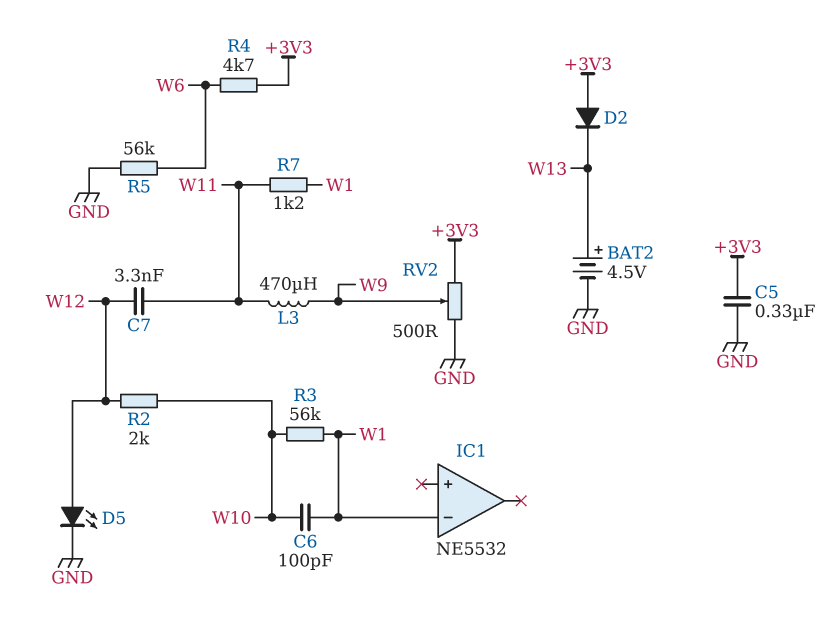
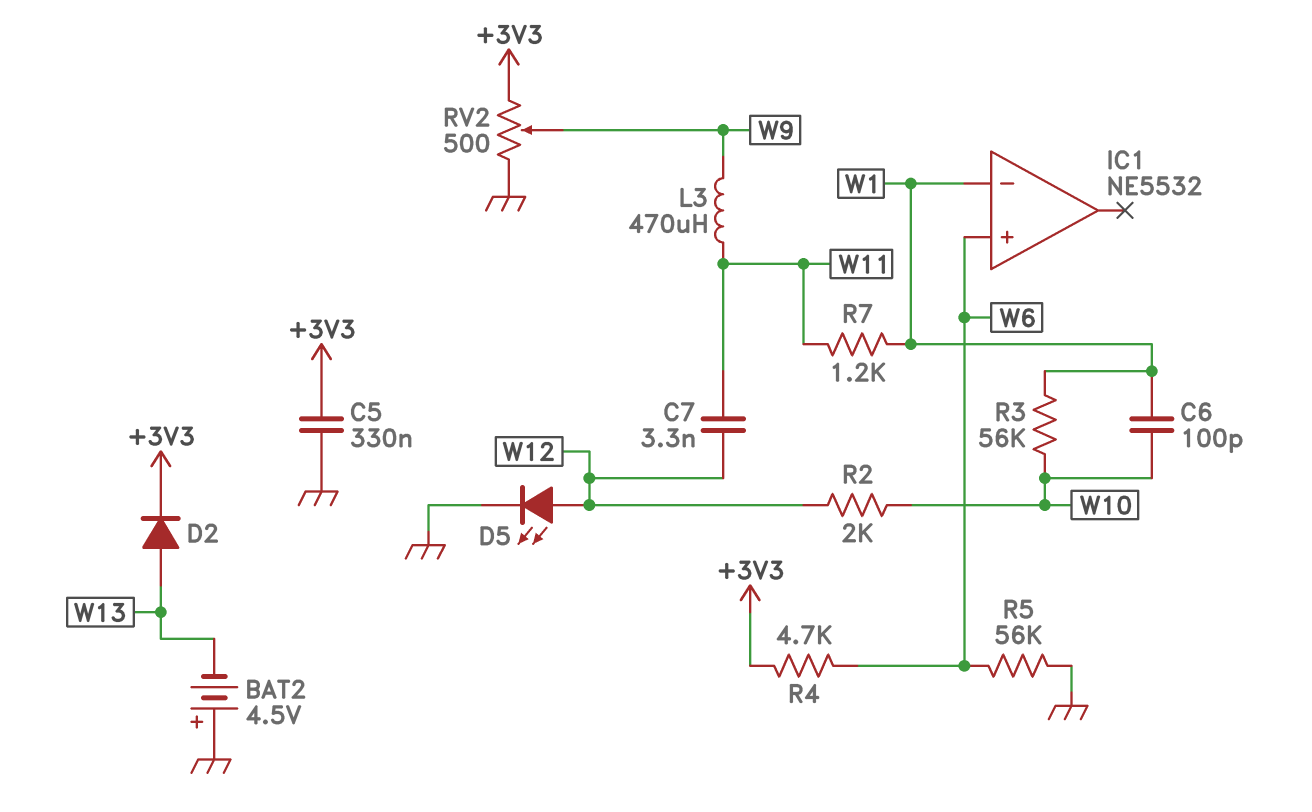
BAT2: 4.5V (plus W13, minus GND) -> 4.5V (plus GND, minus W13)
D2: diode (A +3V3, K W13) -> diode (A W13, K +3V3)
IC1 pin in+: none -> W6

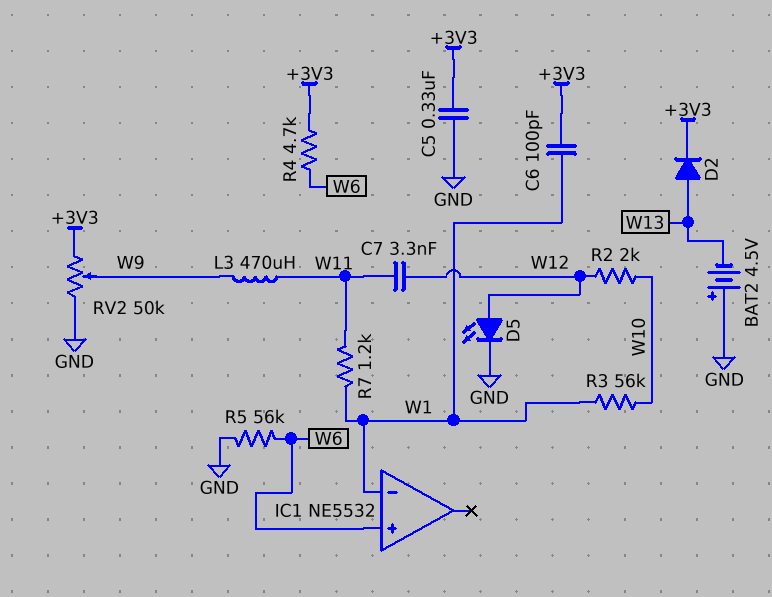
C6: 100pF (W1, W10) -> 100pF (+3V3, W1)
RV2: 500 (+3V3, GND, wiper W9) -> 50k (+3V3, GND, wiper W9)

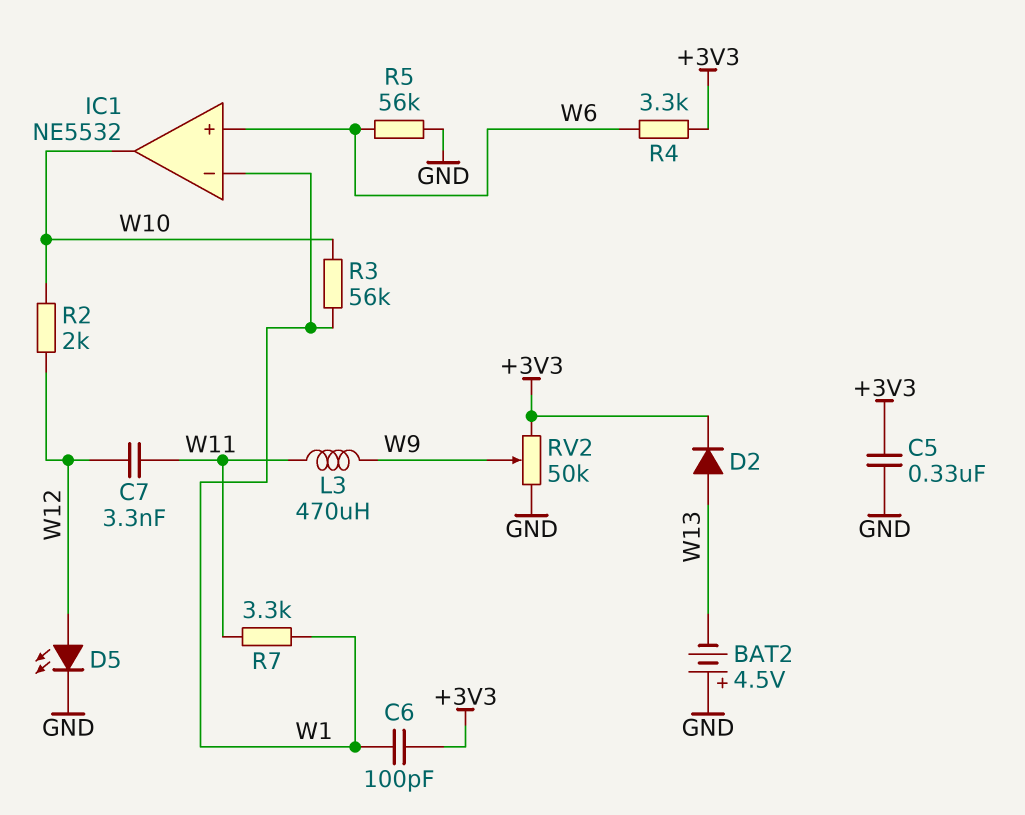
IC1 pin out: none -> W10
R4: 4.7k (+3V3, W6) -> 3.3k (+3V3, W6)
R7: 1.2k (W1, W11) -> 3.3k (W1, W11)

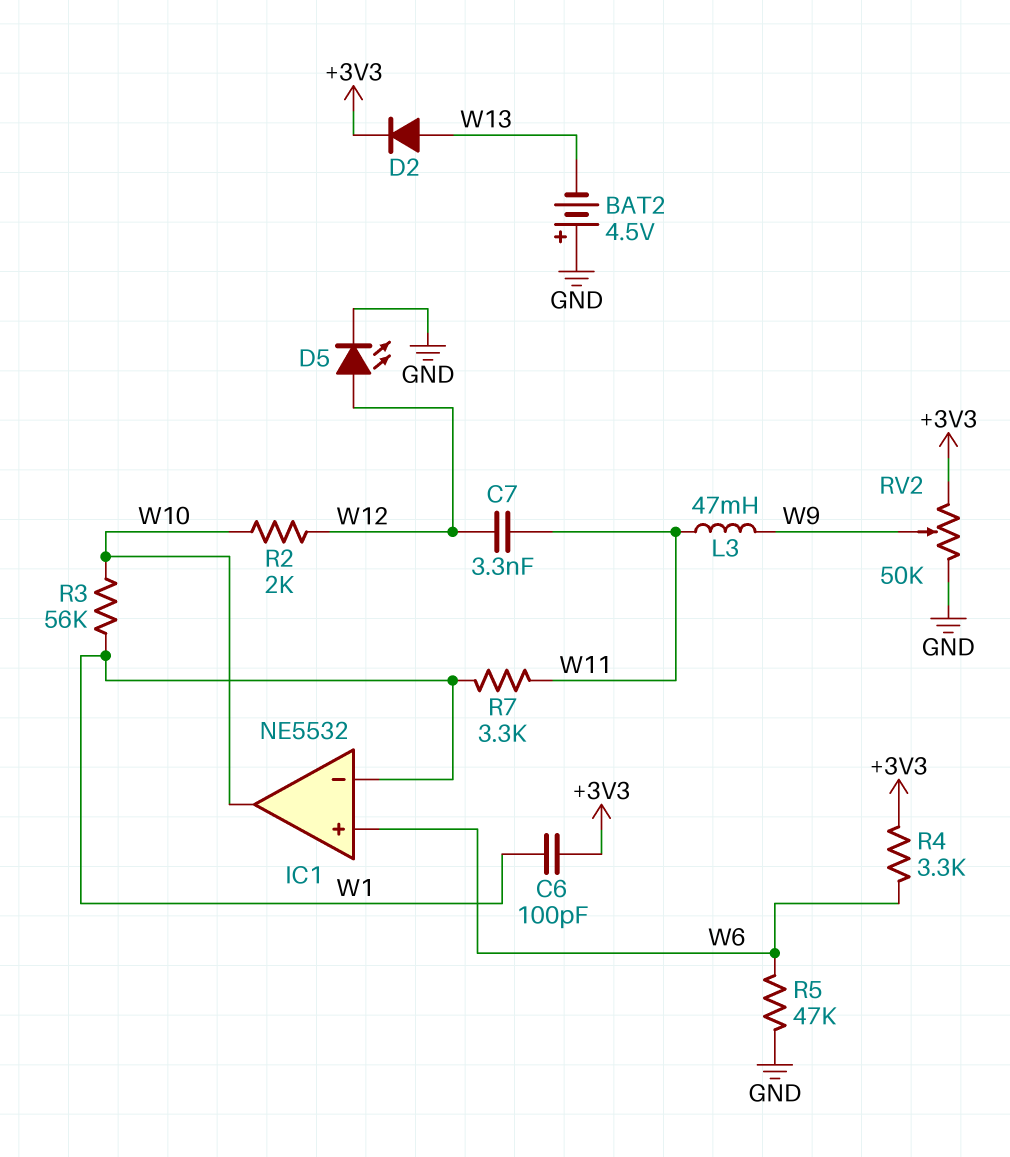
C5: 330nF (+3V3, GND) -> none
L3: 470uH (W9, W11) -> 47mH (W9, W11)
R5: 56k (GND, W6) -> 47k (GND, W6)

